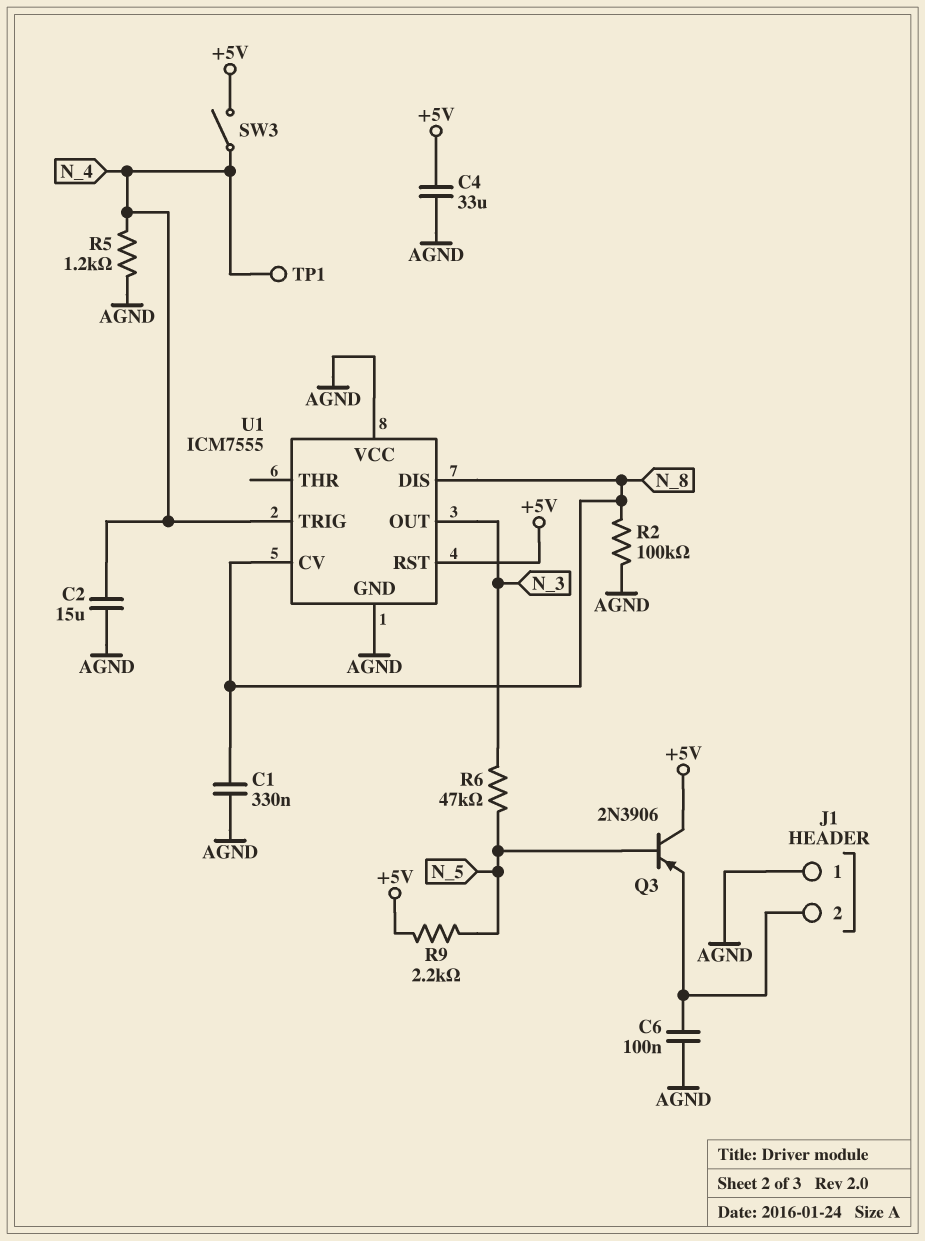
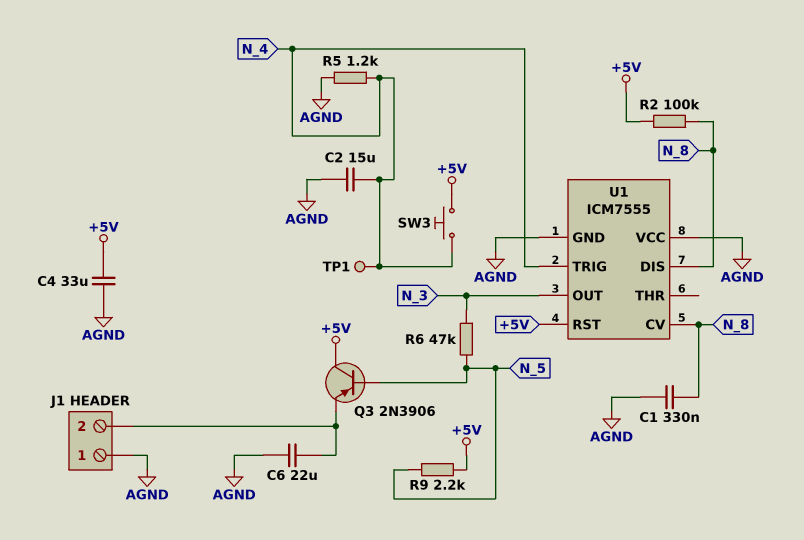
C6: 100nF (AGND, J1/2) -> 22uF (AGND, J1/2)
R2: 100k (AGND, N_8) -> 100k (+5V, N_8)
SW3: switch (+5V, N_4) -> button (+5V, N_4)

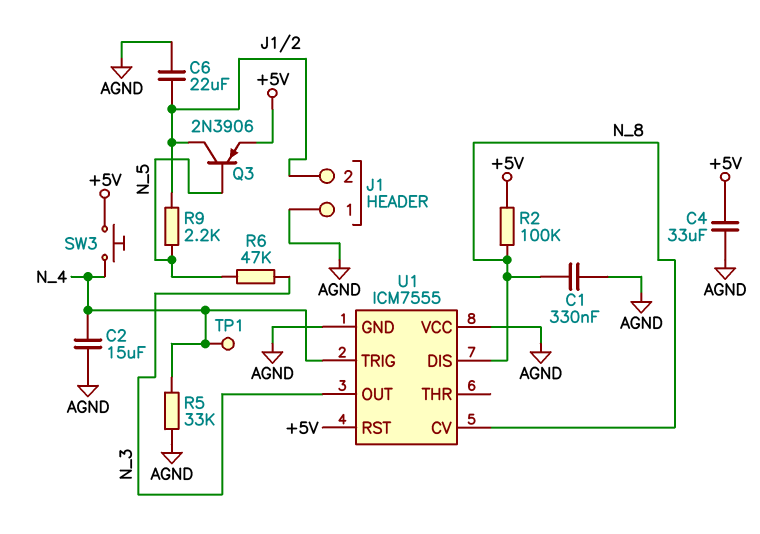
Q3: PNP 2N3906 (B N_5, C +5V, E J1/2) -> PNP 2N3906 (B N_5, C J1/2, E +5V)
R5: 1.2k (AGND, N_4) -> 33k (AGND, N_4)
R9: 2.2k (+5V, N_5) -> 2.2k (J1/2, N_5)

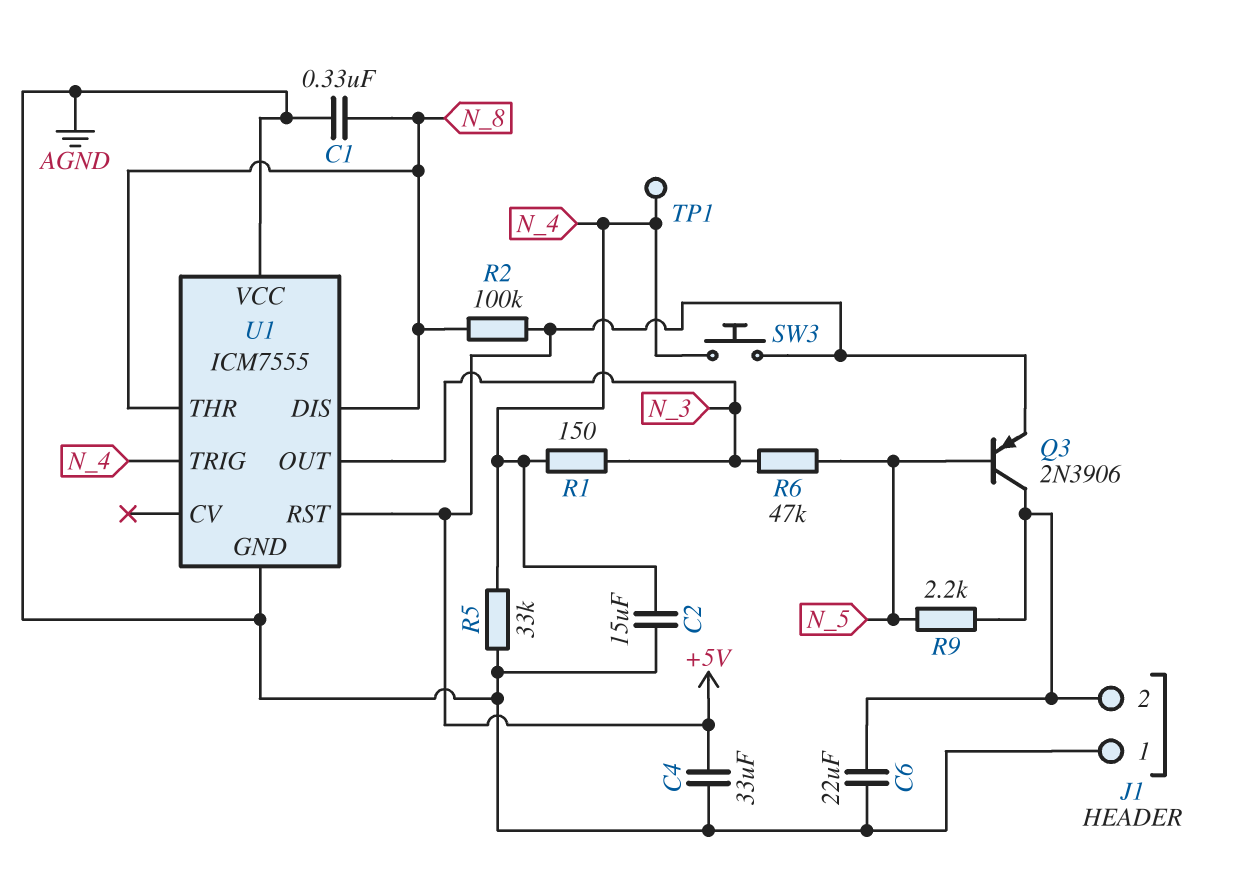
R1: none -> 150 (N_3, N_4)
U1 pin CV: N_8 -> none
U1 pin THR: none -> N_8

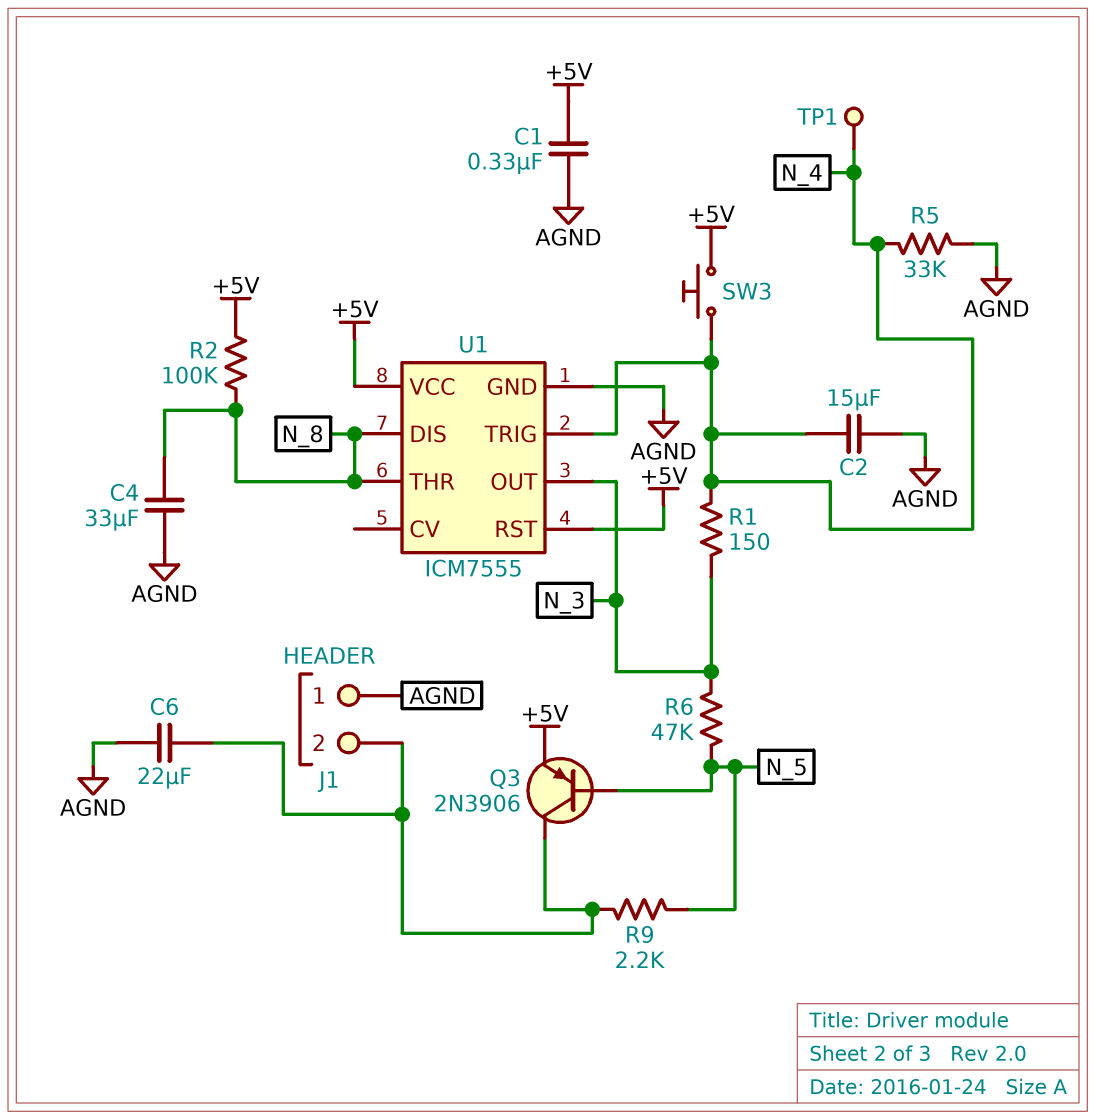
C1: 330nF (AGND, N_8) -> 330nF (+5V, AGND)
C4: 33uF (+5V, AGND) -> 33uF (AGND, N_8)
U1 pin VCC: AGND -> +5V

